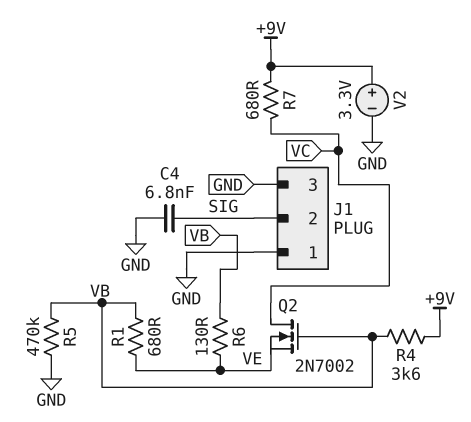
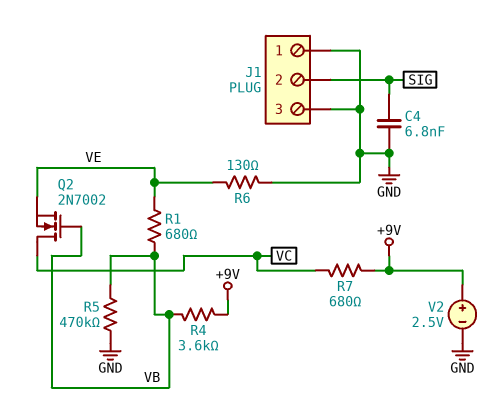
R6: 130 (VB, VE) -> 130 (GND, VE)
V2: 3.3V (plus +9V, minus GND) -> 2.5V (plus +9V, minus GND)

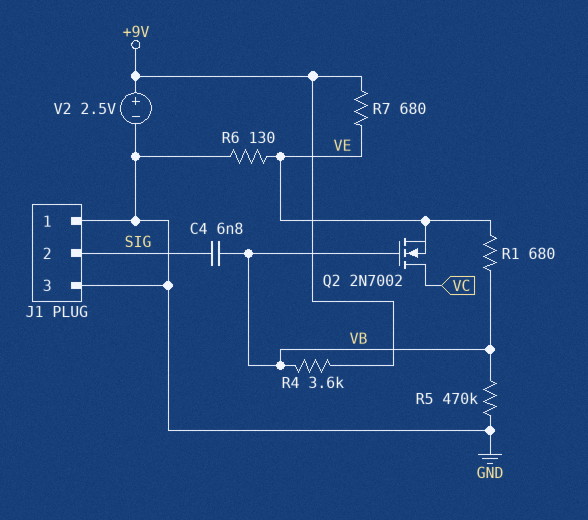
C4: 6.8nF (GND, SIG) -> 6.8nF (SIG, VB)
R7: 680 (+9V, VC) -> 680 (+9V, VE)

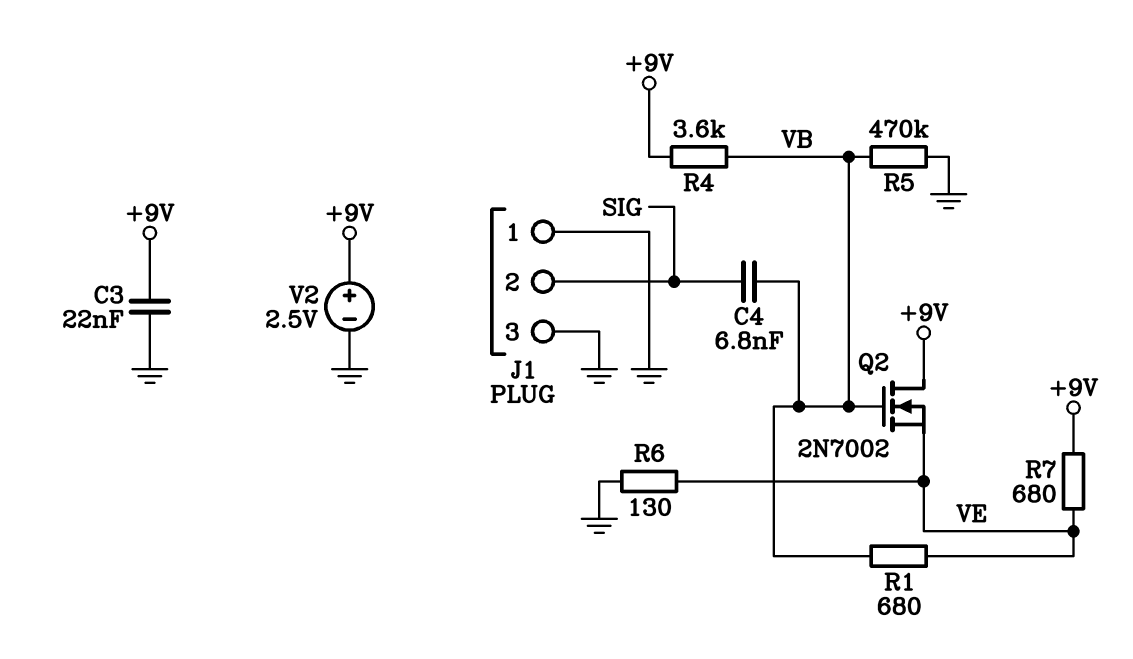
C3: none -> 22nF (+9V, GND)
Q2: NMOS 2N7002 (G VB, D VC, S VE) -> NMOS 2N7002 (G VB, D +9V, S VE)

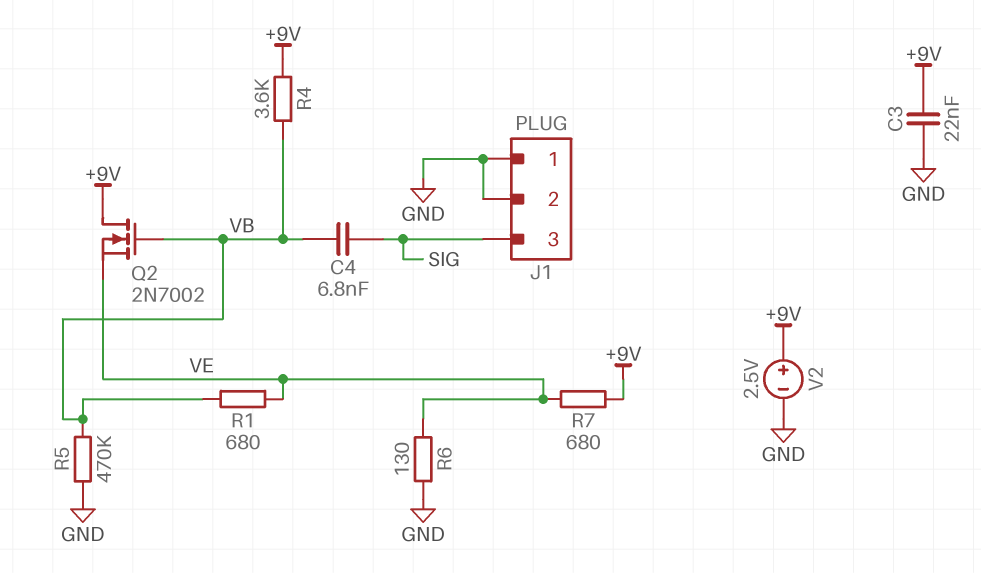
J1 pin 2: SIG -> GND
J1 pin 3: GND -> SIG

